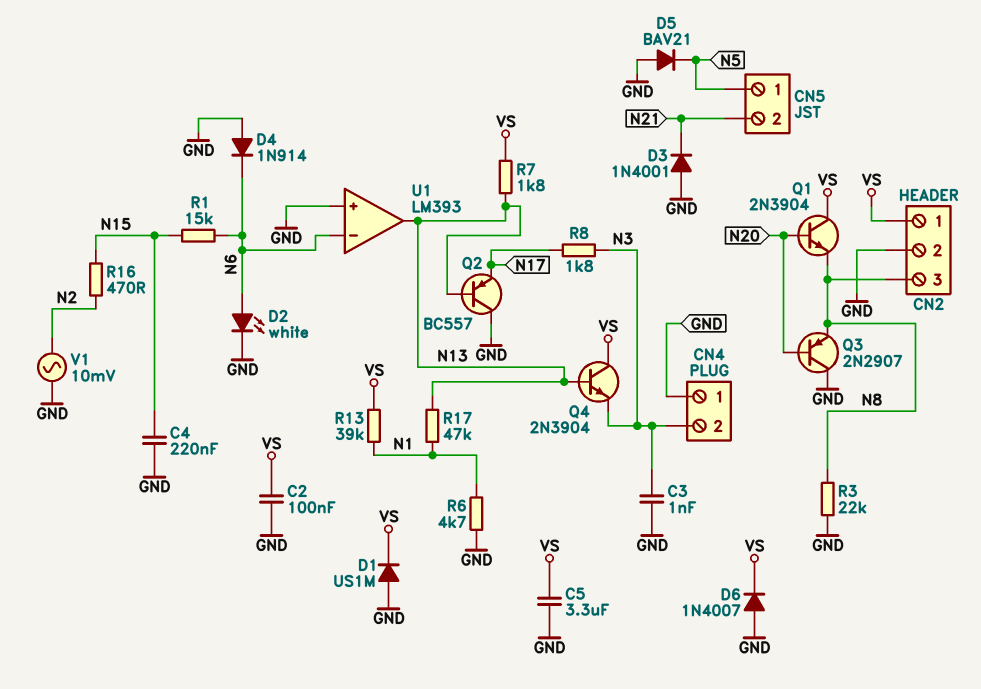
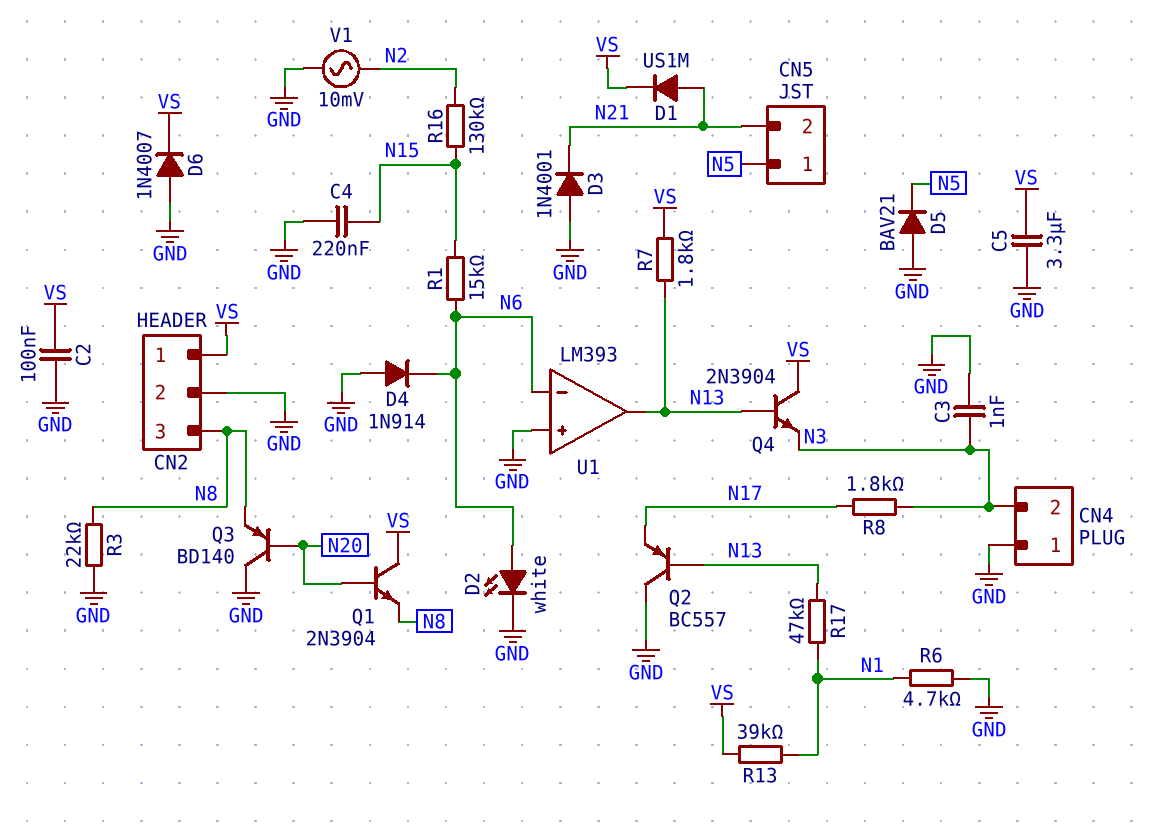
D1: diode US1M (A GND, K VS) -> diode US1M (A N21, K VS)
Q3: PNP 2N2907 (B N20, C GND, E N8) -> PNP BD140 (B N20, C GND, E N8)
R16: 470 (N2, N15) -> 130k (N2, N15)

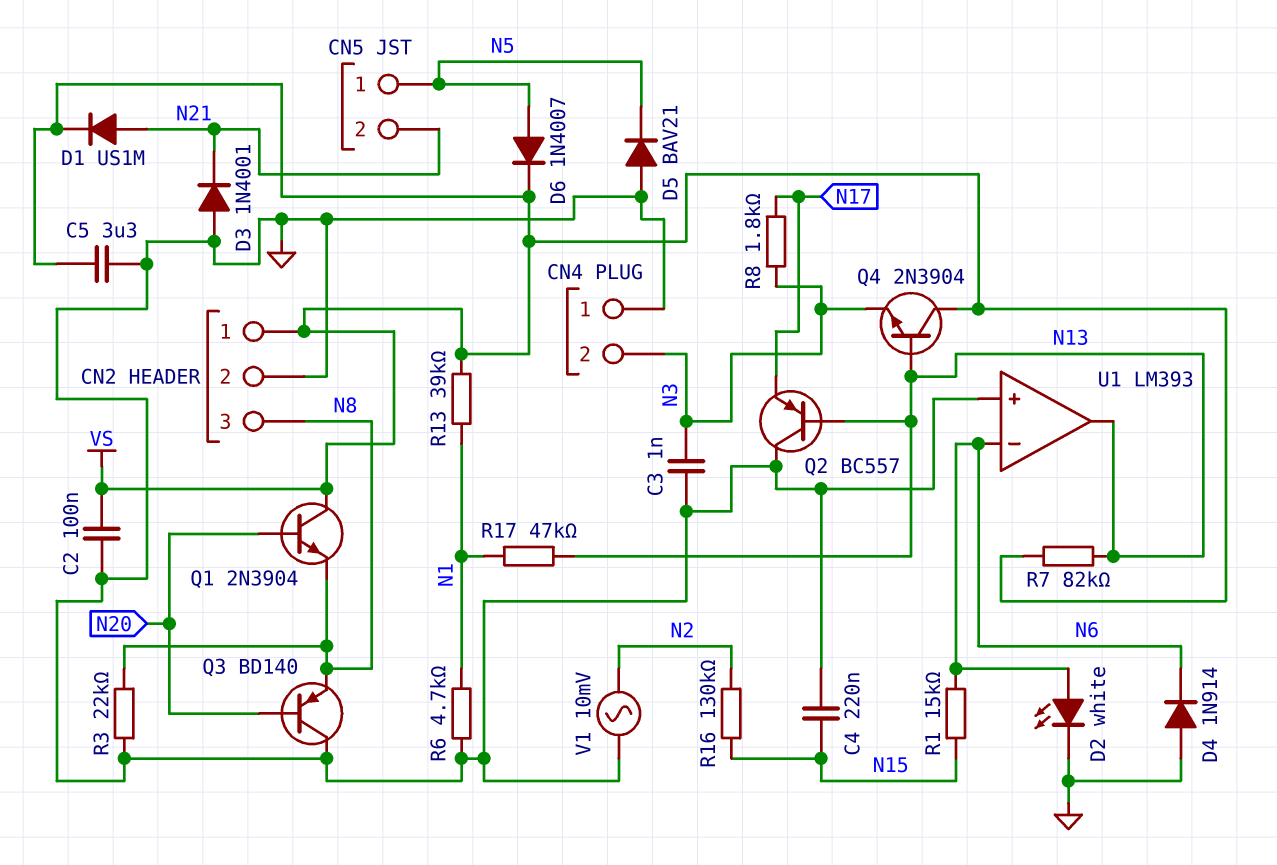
D6: diode 1N4007 (A GND, K VS) -> diode 1N4007 (A N5, K VS)
R7: 1.8k (N13, VS) -> 82k (N13, VS)

